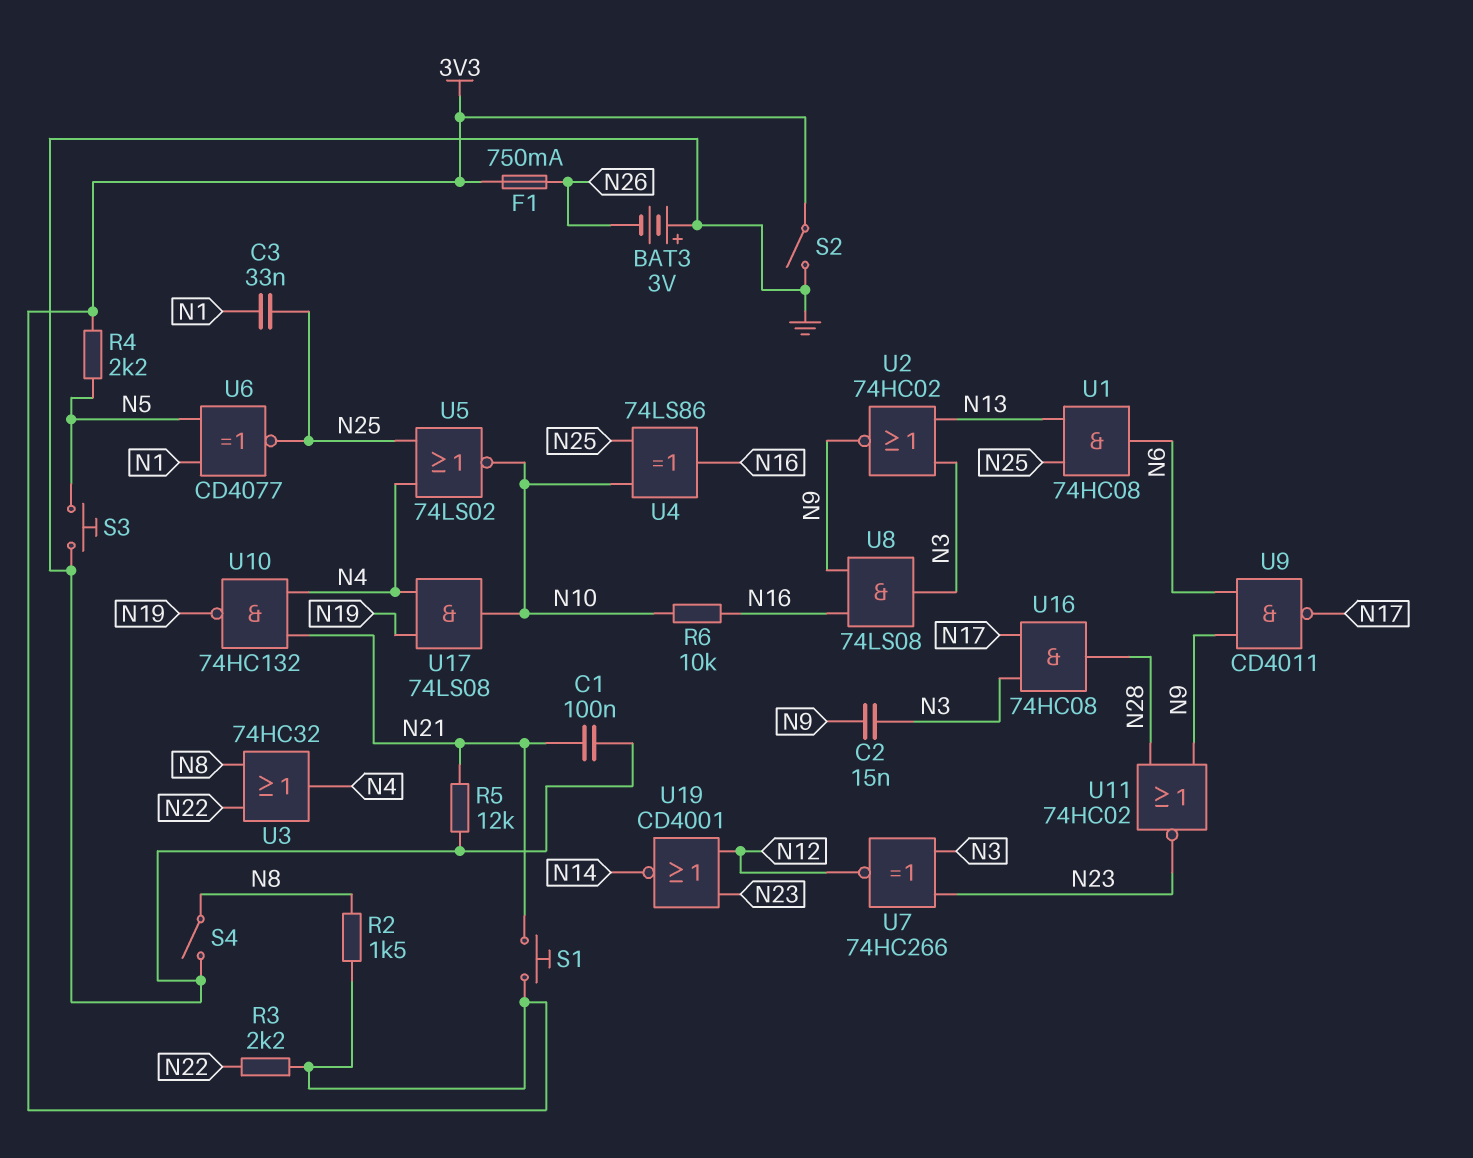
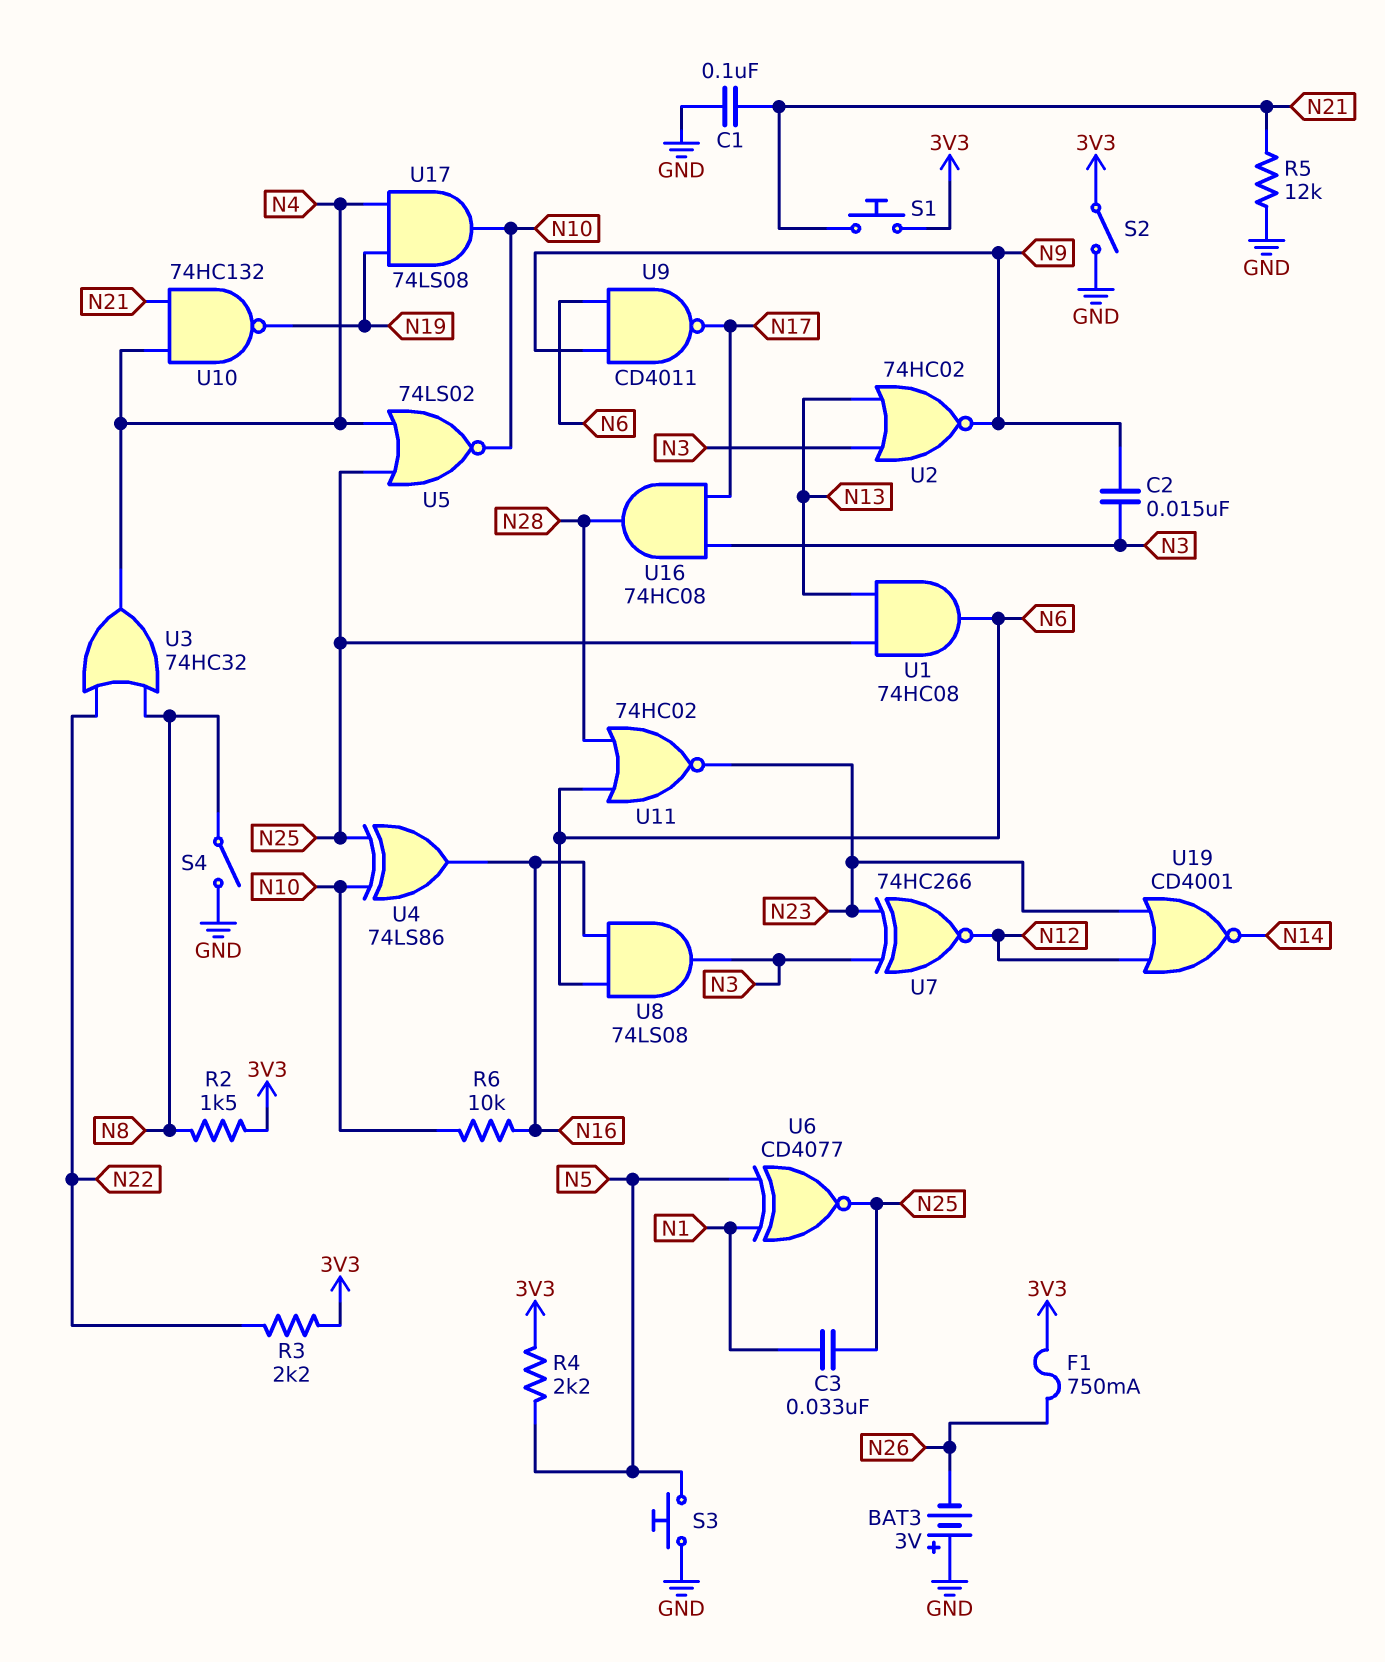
U8: AND 74LS08 (in N9, in N16, out N3) -> AND 74LS08 (in N6, in N16, out N3)
U11: NOR 74HC02 (in N9, in N28, out N23) -> NOR 74HC02 (in N6, in N28, out N23)

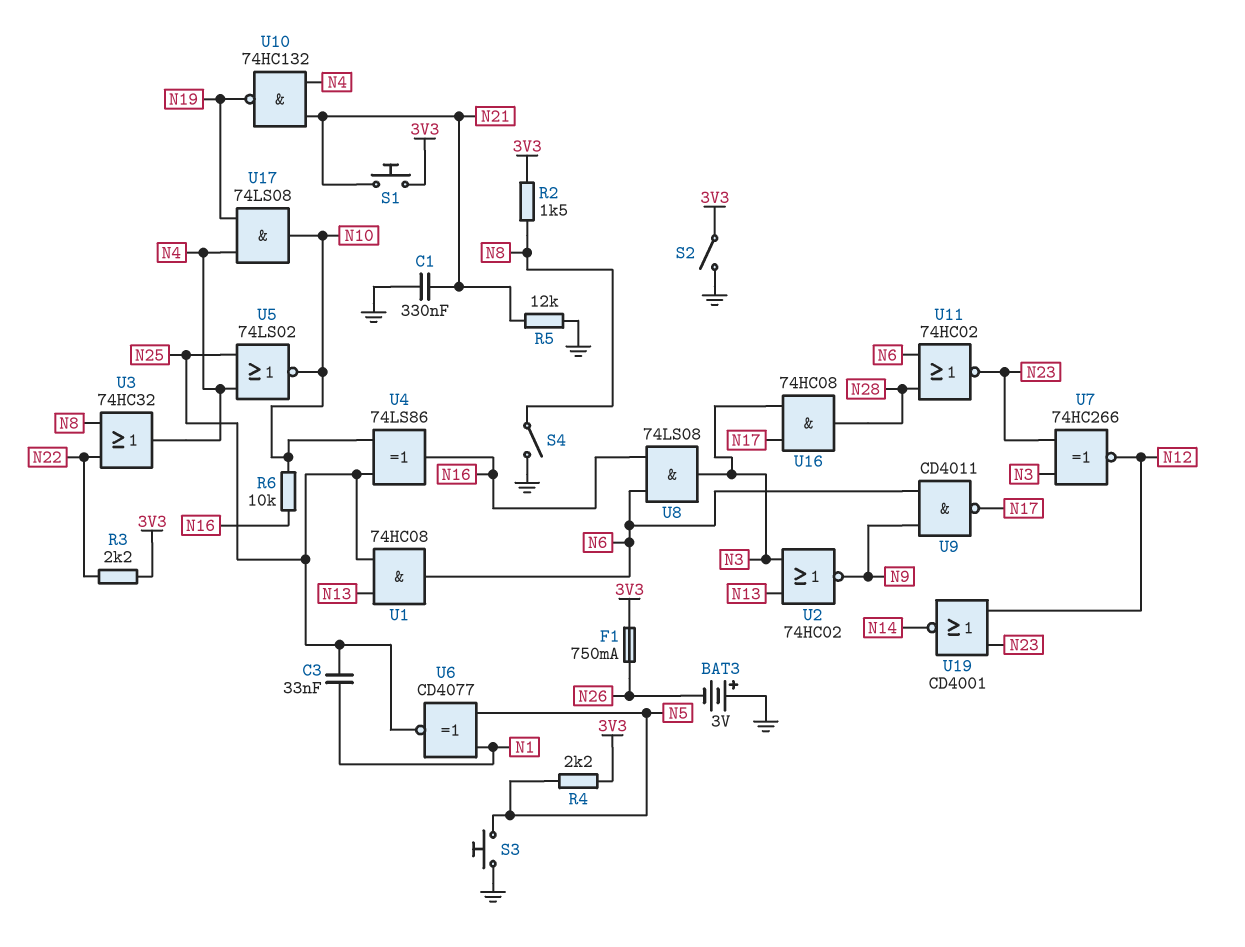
C1: 100nF (GND, N21) -> 330nF (GND, N21)
C2: 15nF (N3, N9) -> none

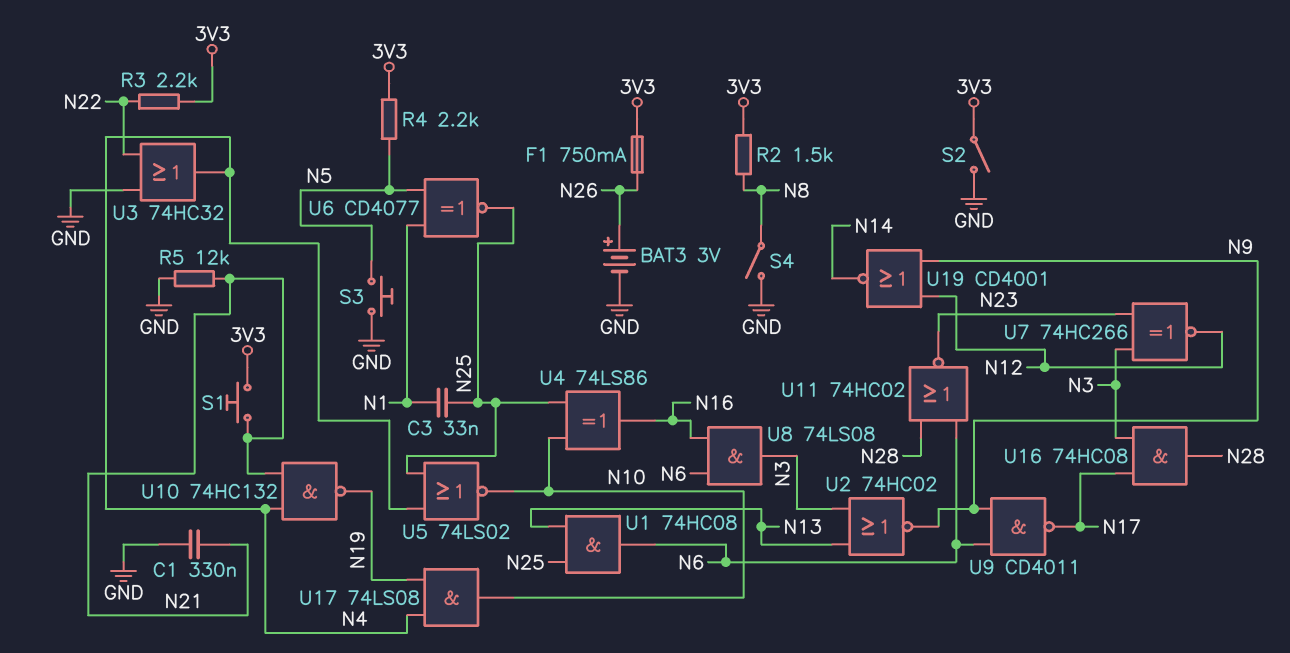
BAT3: 3V (plus GND, minus N26) -> 3V (plus N26, minus GND)
R6: 10k (N10, N16) -> none
U3: OR 74HC32 (in N8, in N22, out N4) -> OR 74HC32 (in GND, in N22, out N4)
U19: NOR CD4001 (in N12, in N23, out N14) -> NOR CD4001 (in N9, in N12, out N14)

